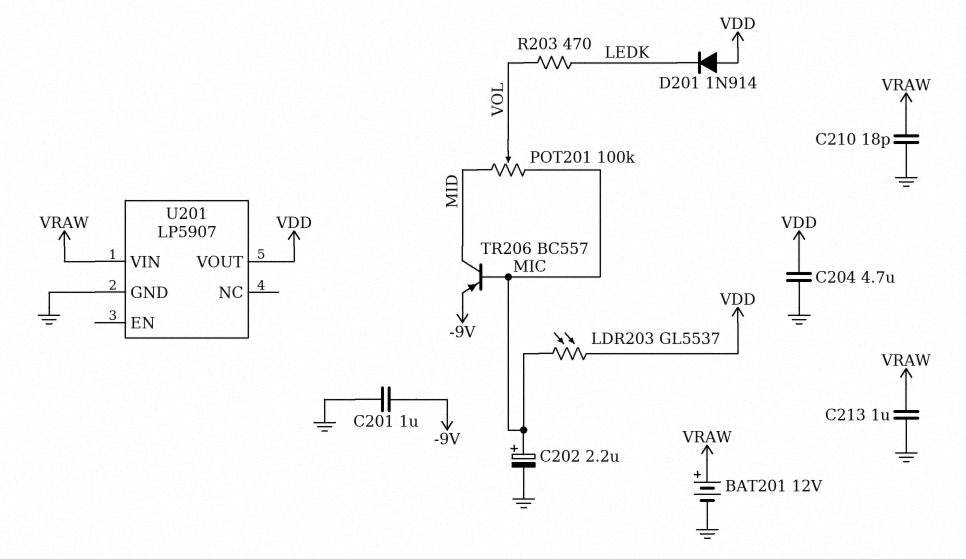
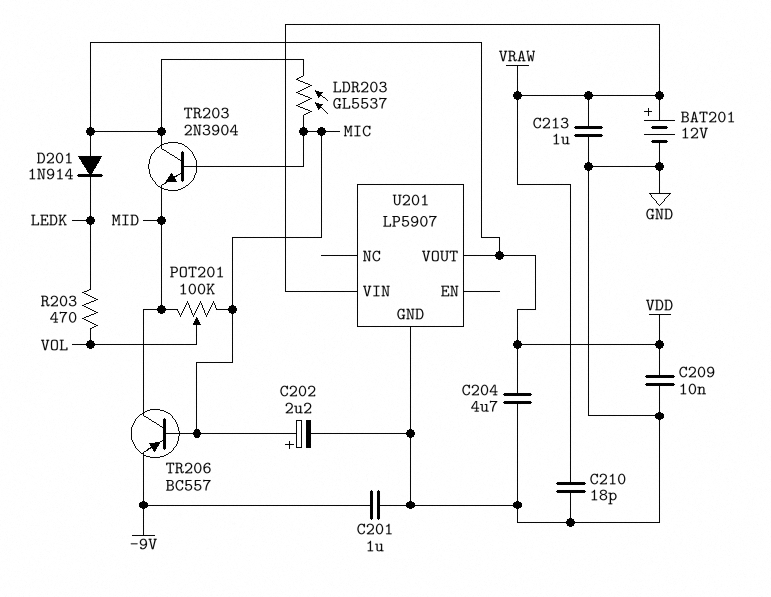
C209: none -> 10nF (GND, VDD)
TR203: none -> NPN 2N3904 (B MIC, C VDD, E MID)

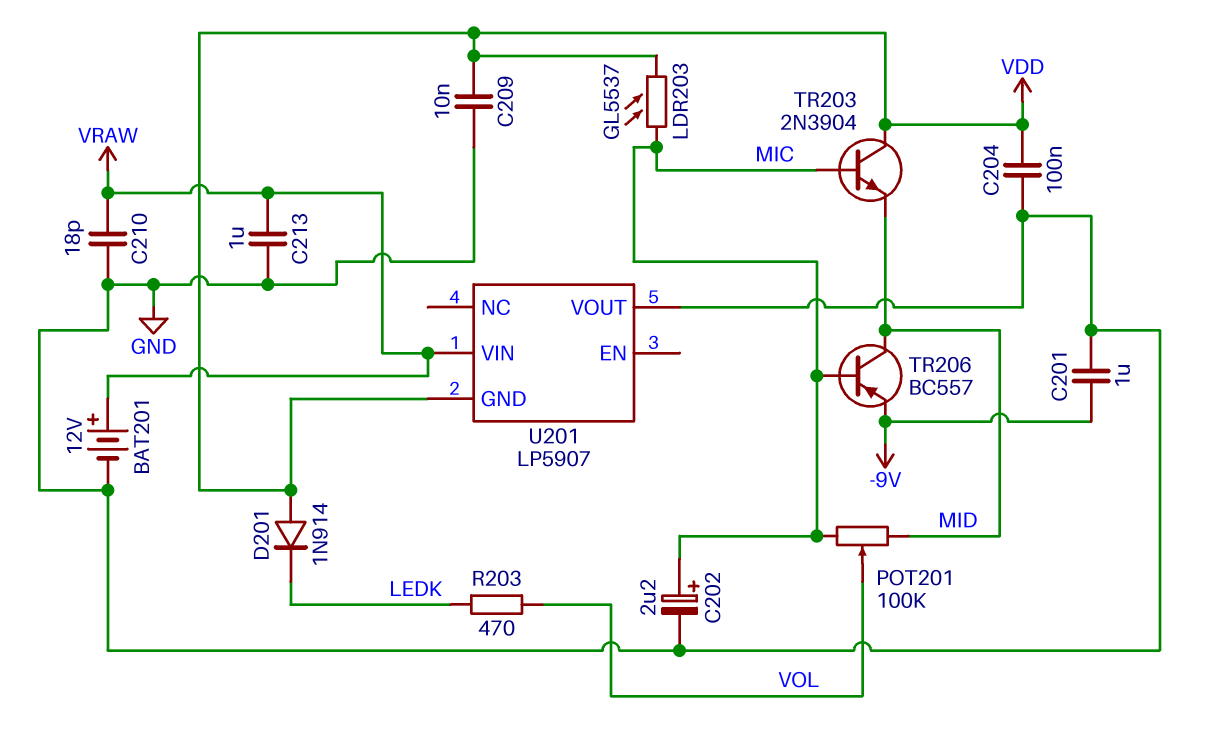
C204: 4.7uF (GND, VDD) -> 100nF (GND, VDD)
U201 pin GND: GND -> VDD
U201 pin VOUT: VDD -> GND

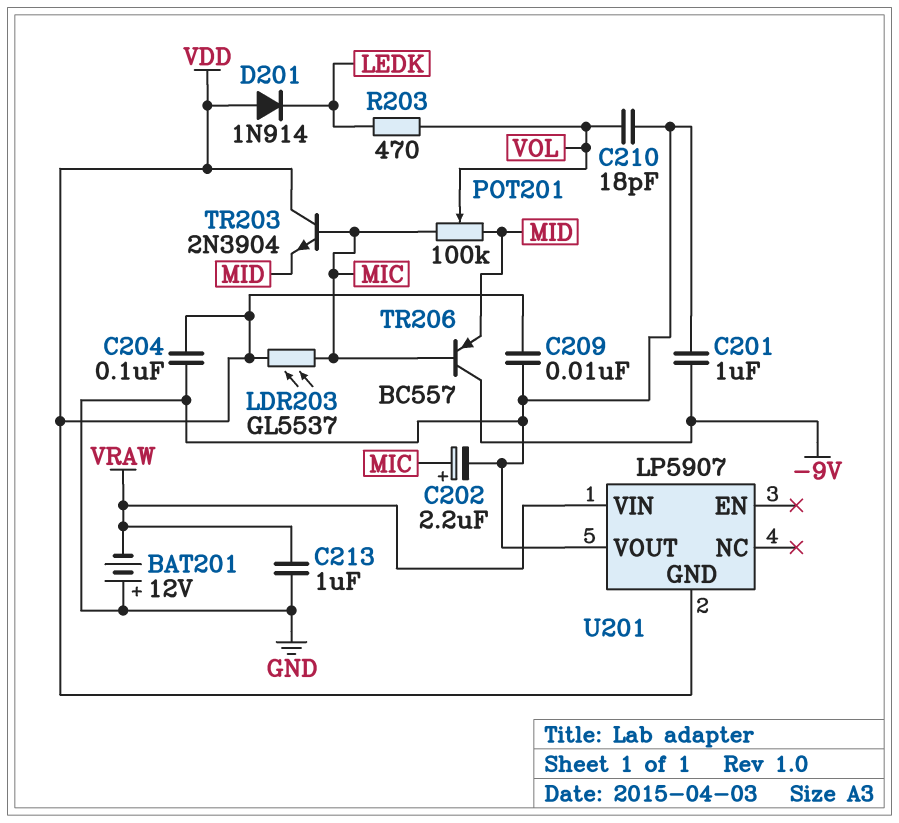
BAT201: 12V (plus VRAW, minus GND) -> 12V (plus GND, minus VRAW)
C210: 18pF (GND, VRAW) -> 18pF (GND, VOL)
TR206: PNP BC557 (B MIC, C MID, E -9V) -> PNP BC557 (B MIC, C -9V, E MID)

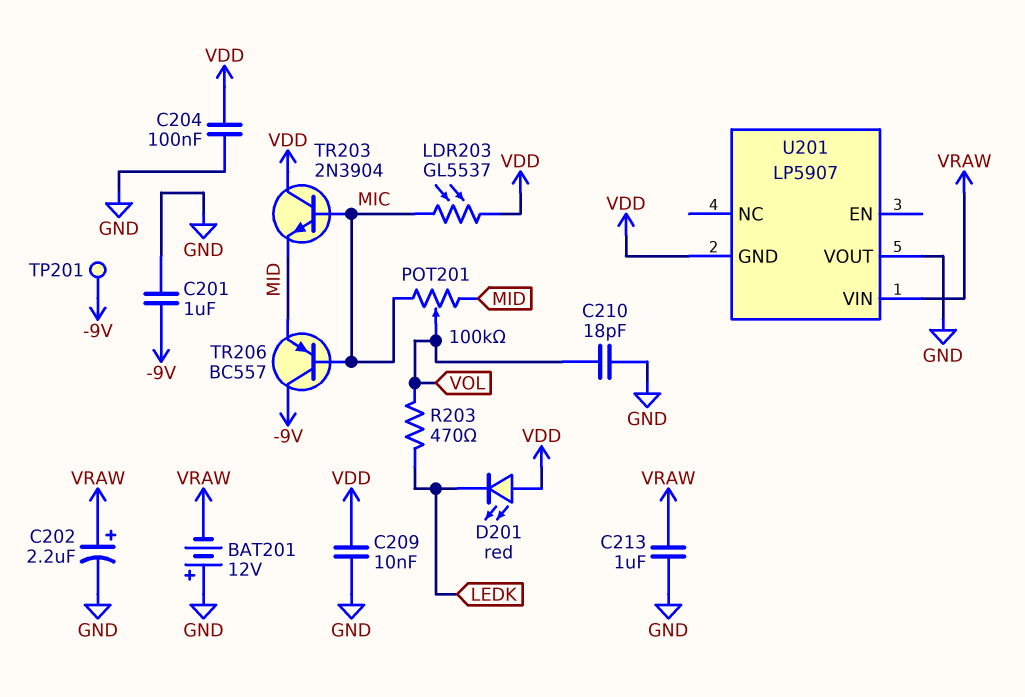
C202: 2.2uF (plus MIC, minus GND) -> 2.2uF (plus VRAW, minus GND)
D201: diode 1N914 (A VDD, K LEDK) -> LED red (A VDD, K LEDK)
TP201: none -> test point (-9V)

